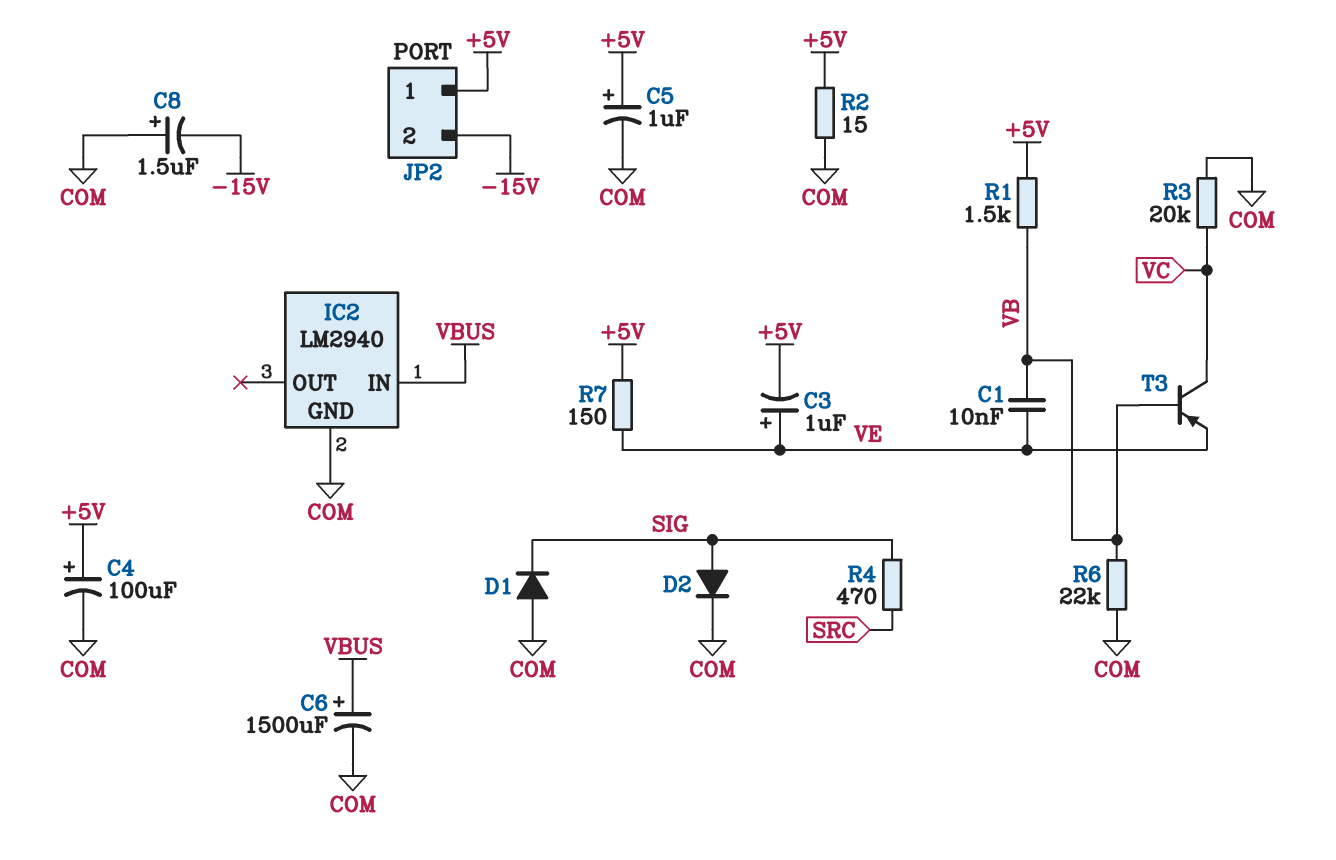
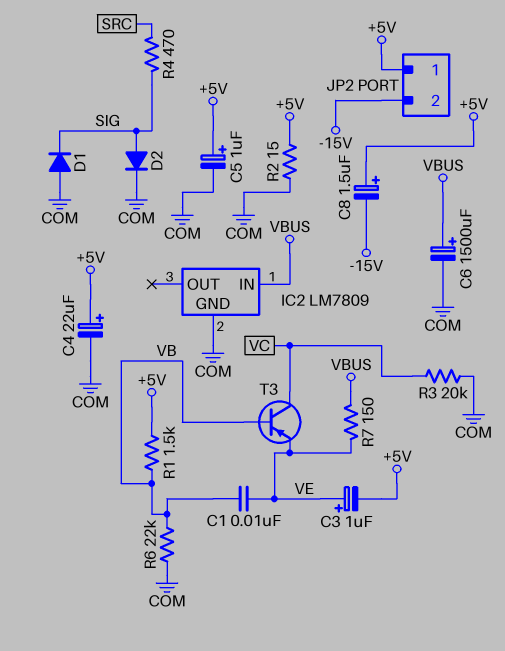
C4: 100uF (plus +5V, minus COM) -> 22uF (plus +5V, minus COM)
C8: 1.5uF (plus COM, minus -15V) -> 1.5uF (plus +5V, minus -15V)
IC2: LM2940 -> LM7809
R7: 150 (+5V, VE) -> 150 (VBUS, VE)

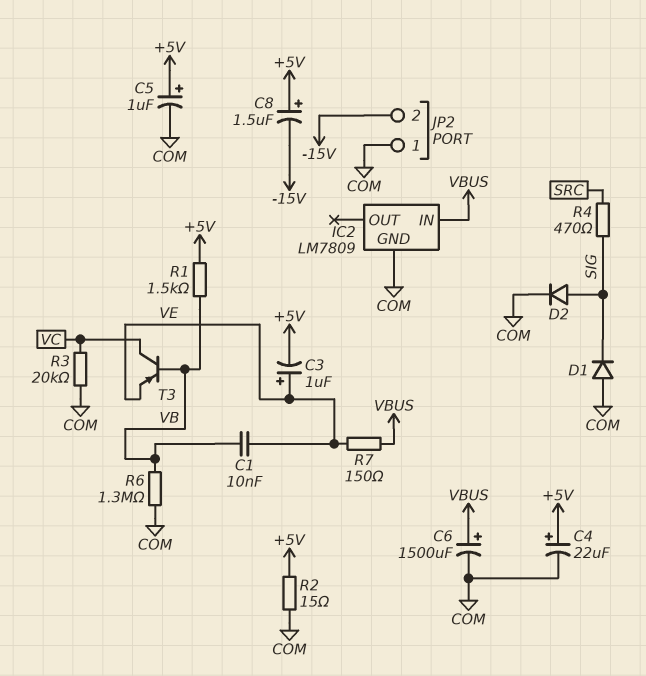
JP2 pin 1: +5V -> COM
R6: 22k (COM, VB) -> 1.3M (COM, VB)

